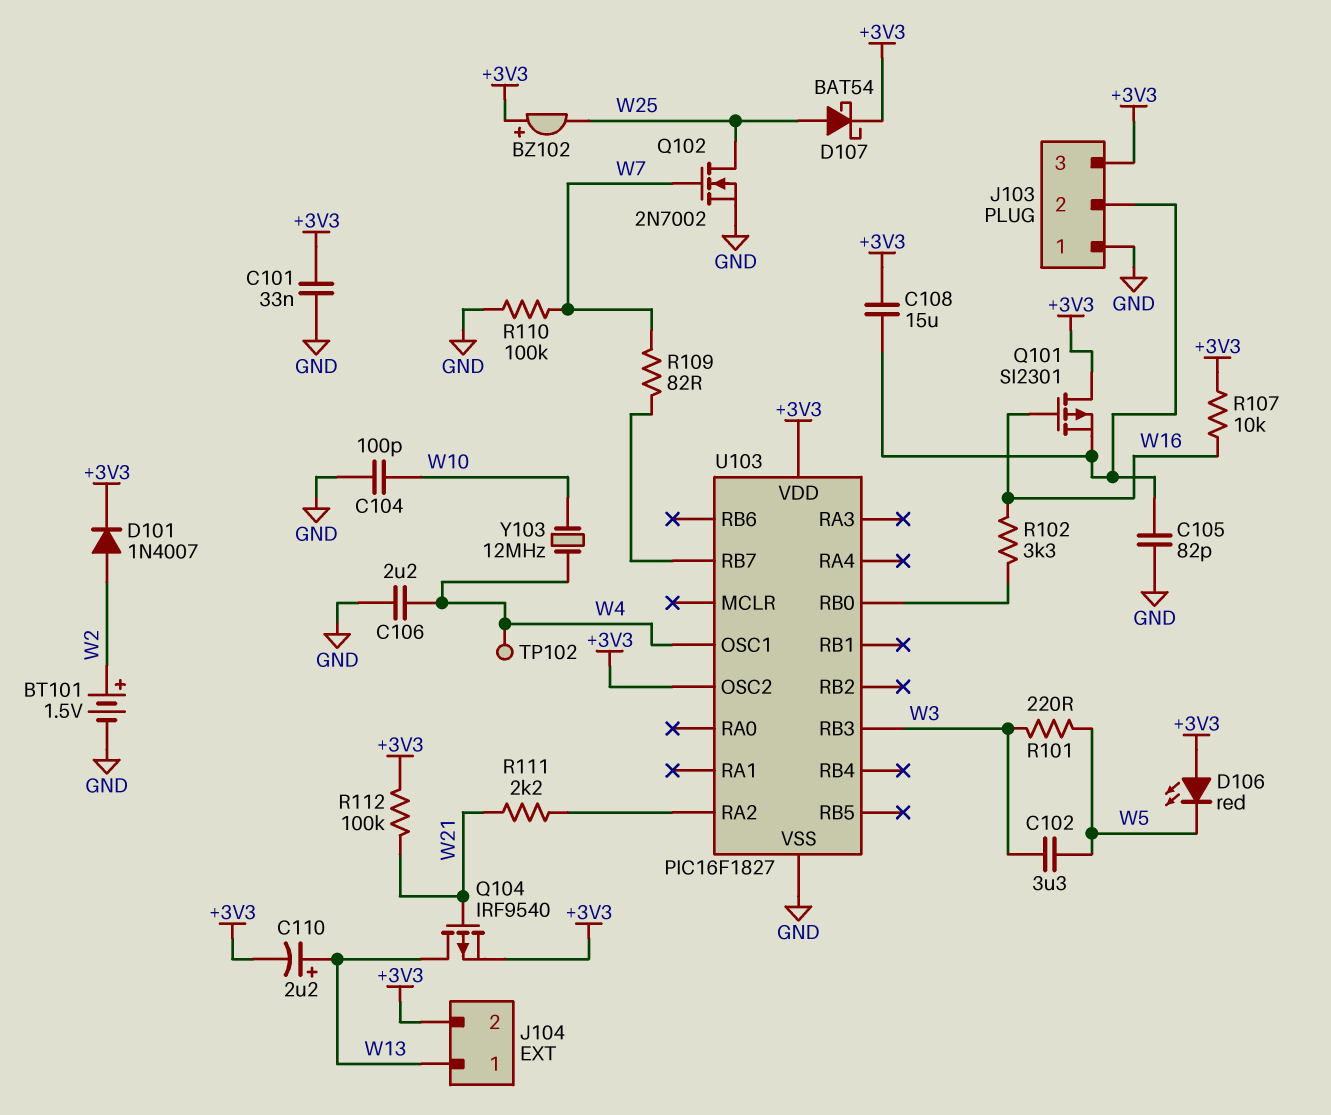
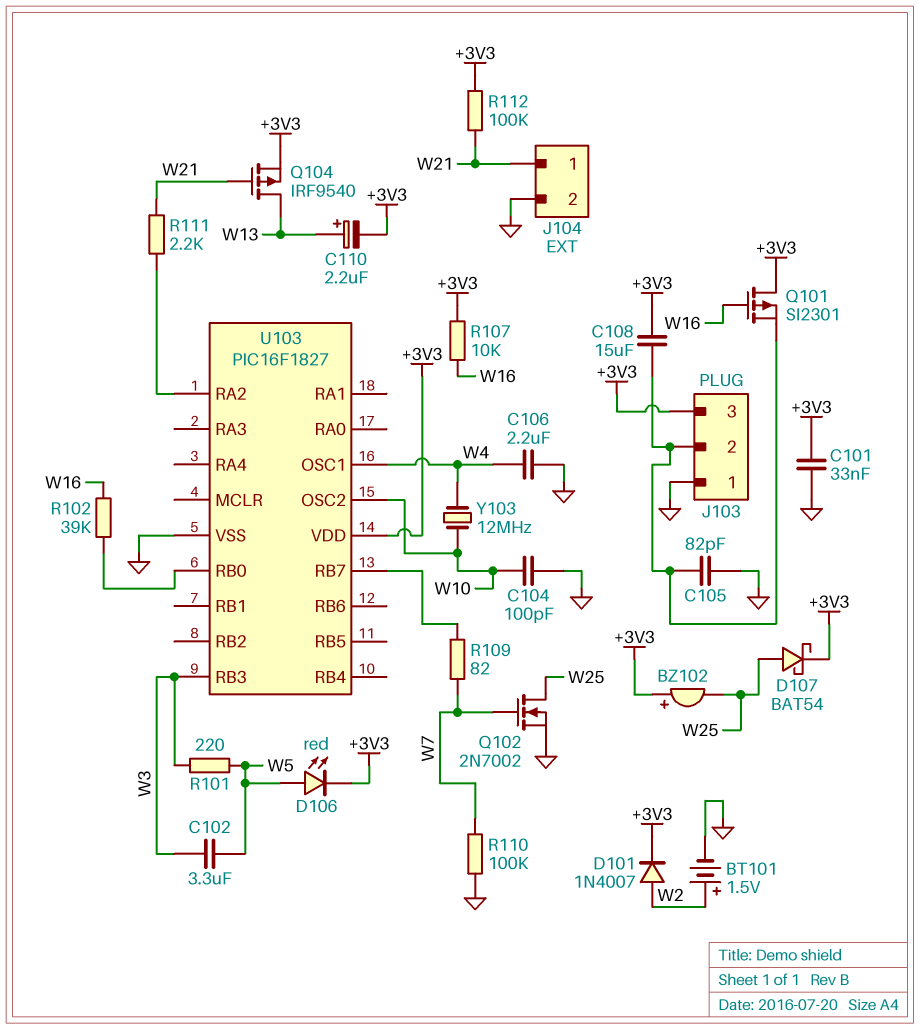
D106: LED red (A +3V3, K W5) -> LED red (A W5, K +3V3)
J104 pin 1: W13 -> W21
J104 pin 2: +3V3 -> GND
R102: 3.3k (U103/RB0, W16) -> 39k (U103/RB0, W16)
TP102: test point (W4) -> none
U103 pin OSC2: +3V3 -> W10

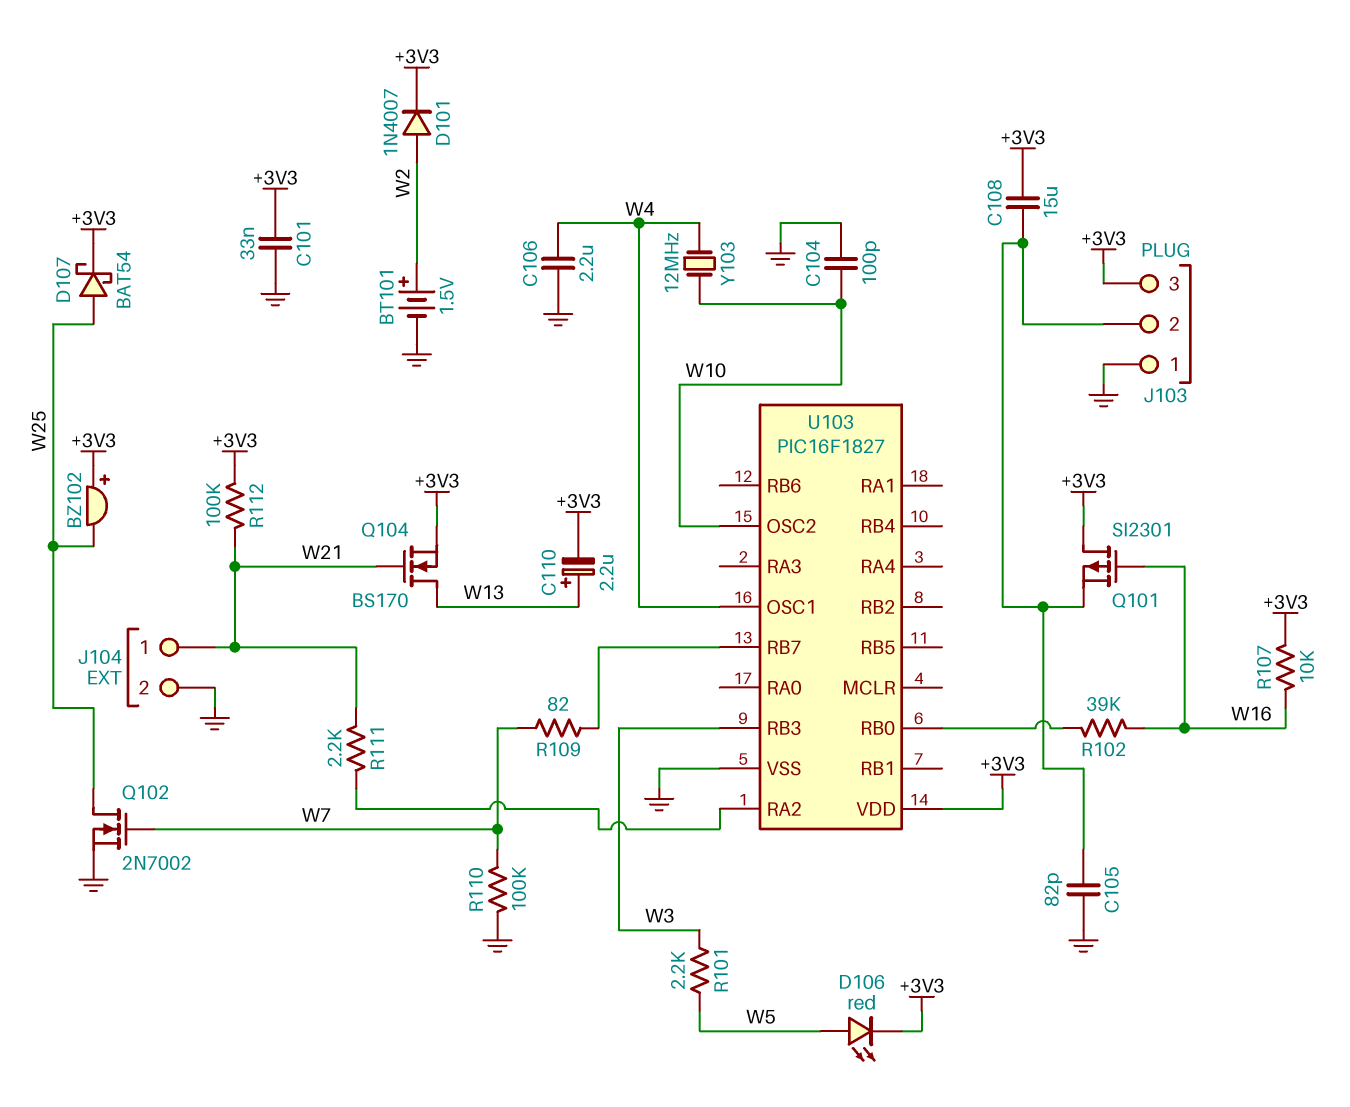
C102: 3.3uF (W3, W5) -> none
Q104: PMOS IRF9540 (G W21, D W13, S +3V3) -> NMOS BS170 (G W21, D W13, S +3V3)
R101: 220 (W3, W5) -> 2.2k (W3, W5)

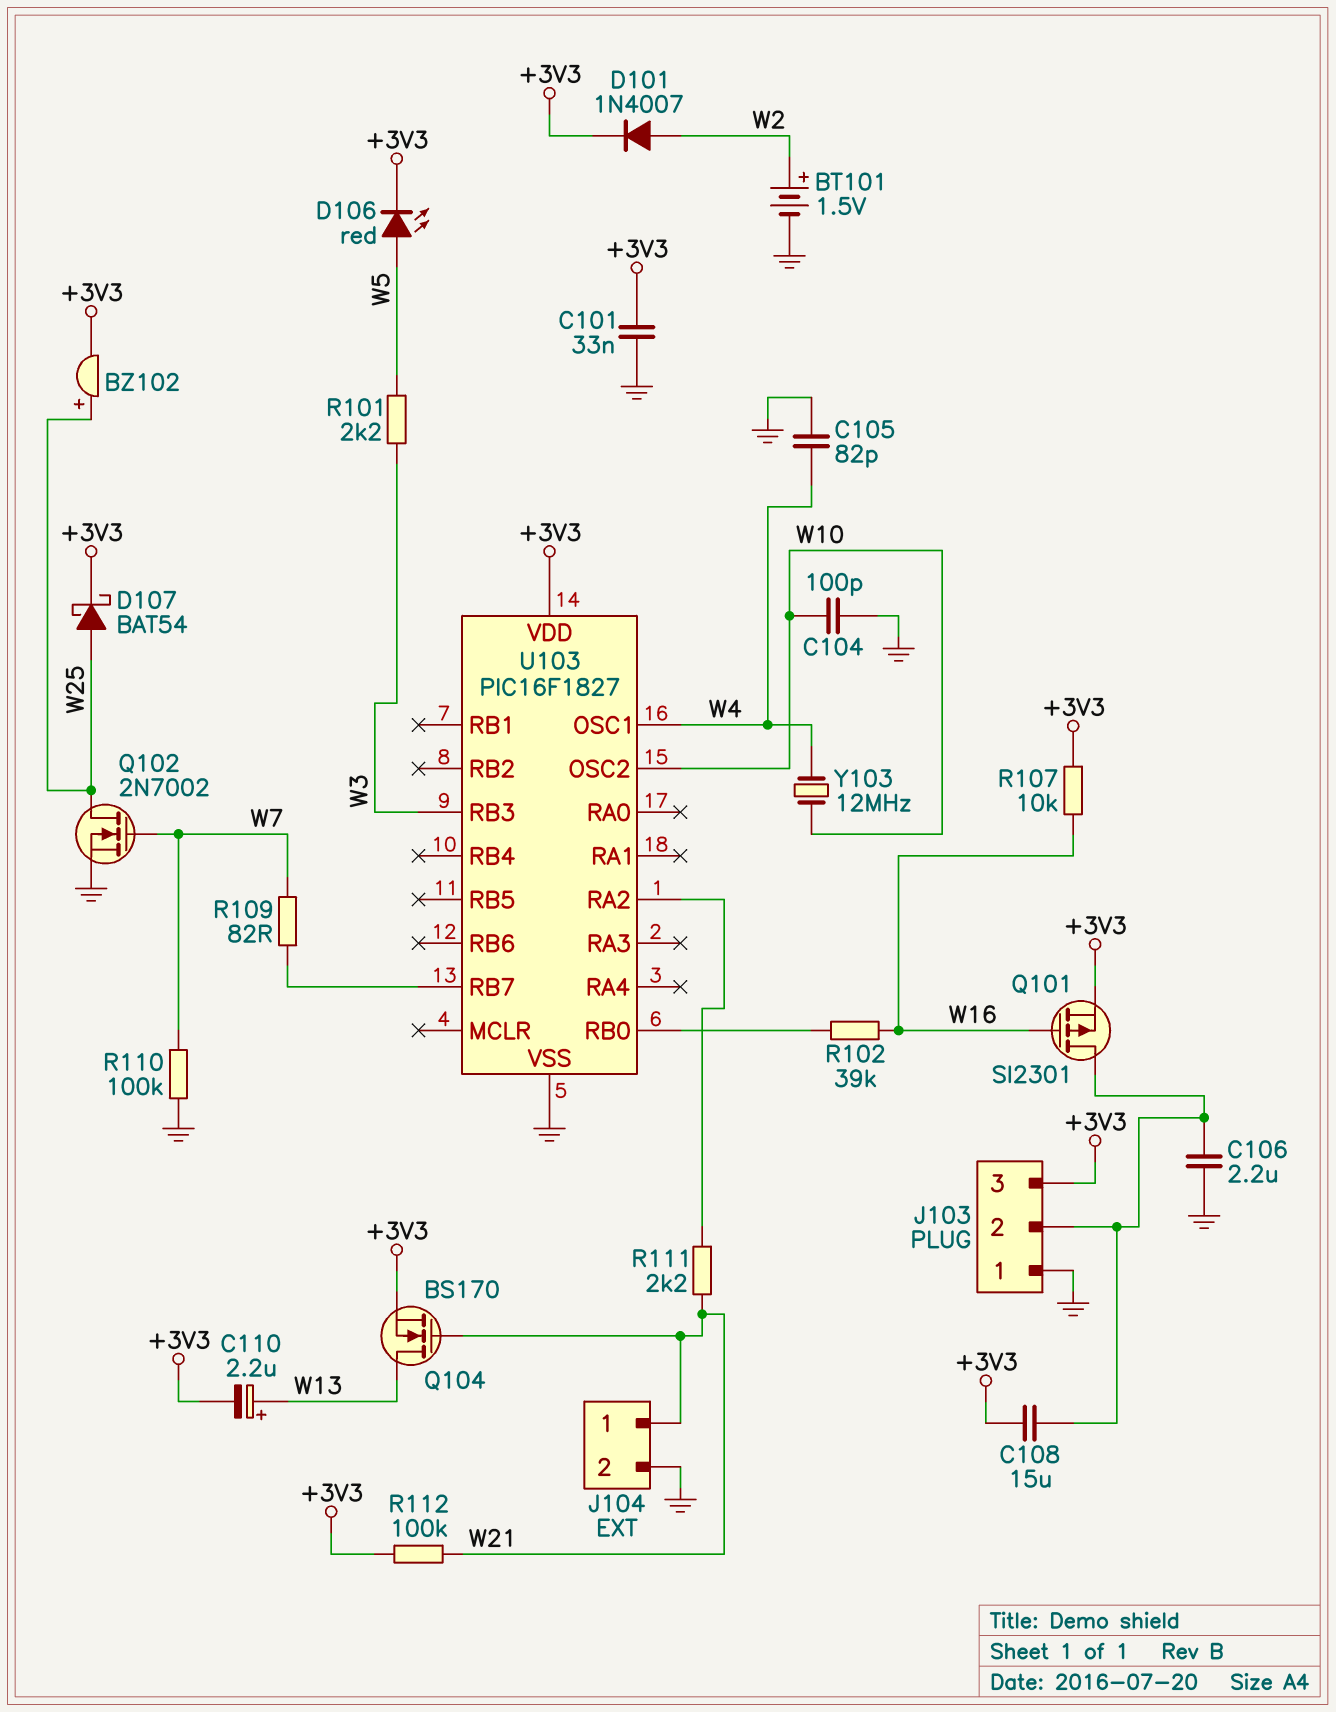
BZ102: buzzer (plus +3V3, minus W25) -> buzzer (plus W25, minus +3V3)
C105: 82pF (GND, J103/2) -> 82pF (GND, W4)
C106: 2.2uF (GND, W4) -> 2.2uF (GND, J103/2)
Q101: PMOS SI2301 (G W16, D +3V3, S J103/2) -> PMOS SI2301 (G W16, D J103/2, S +3V3)

